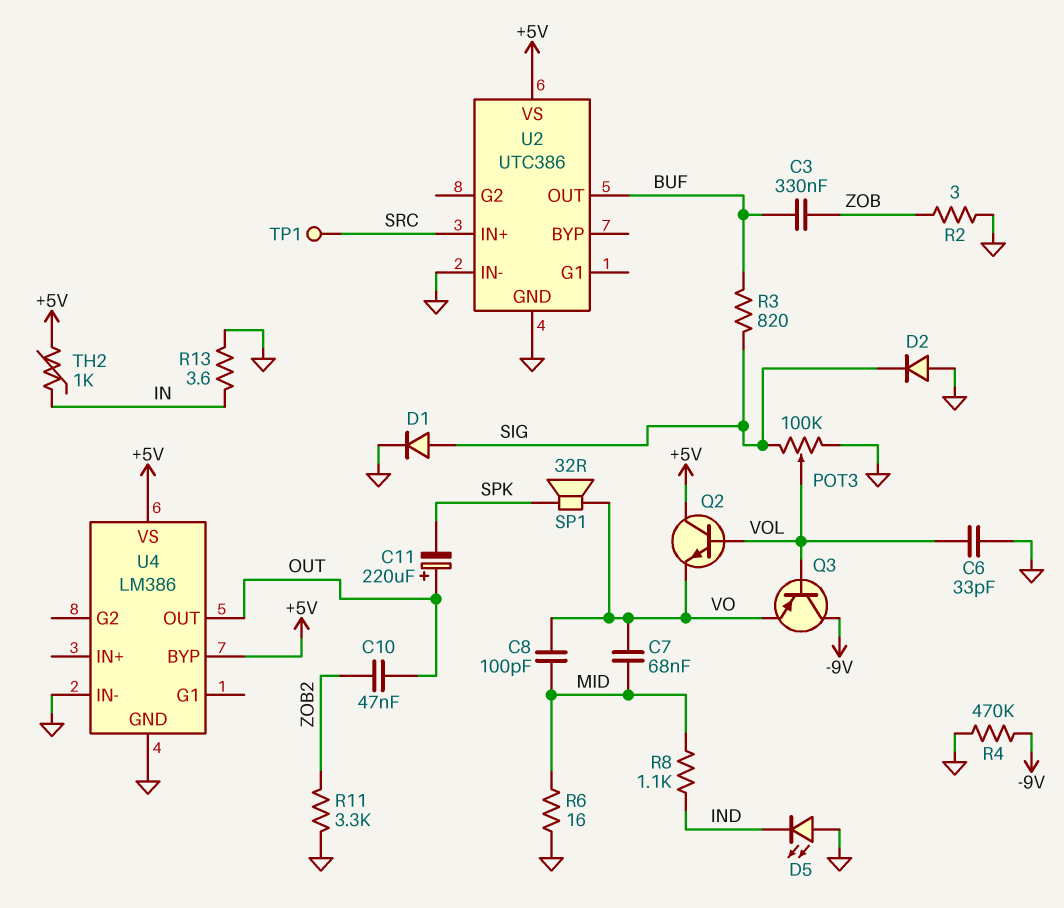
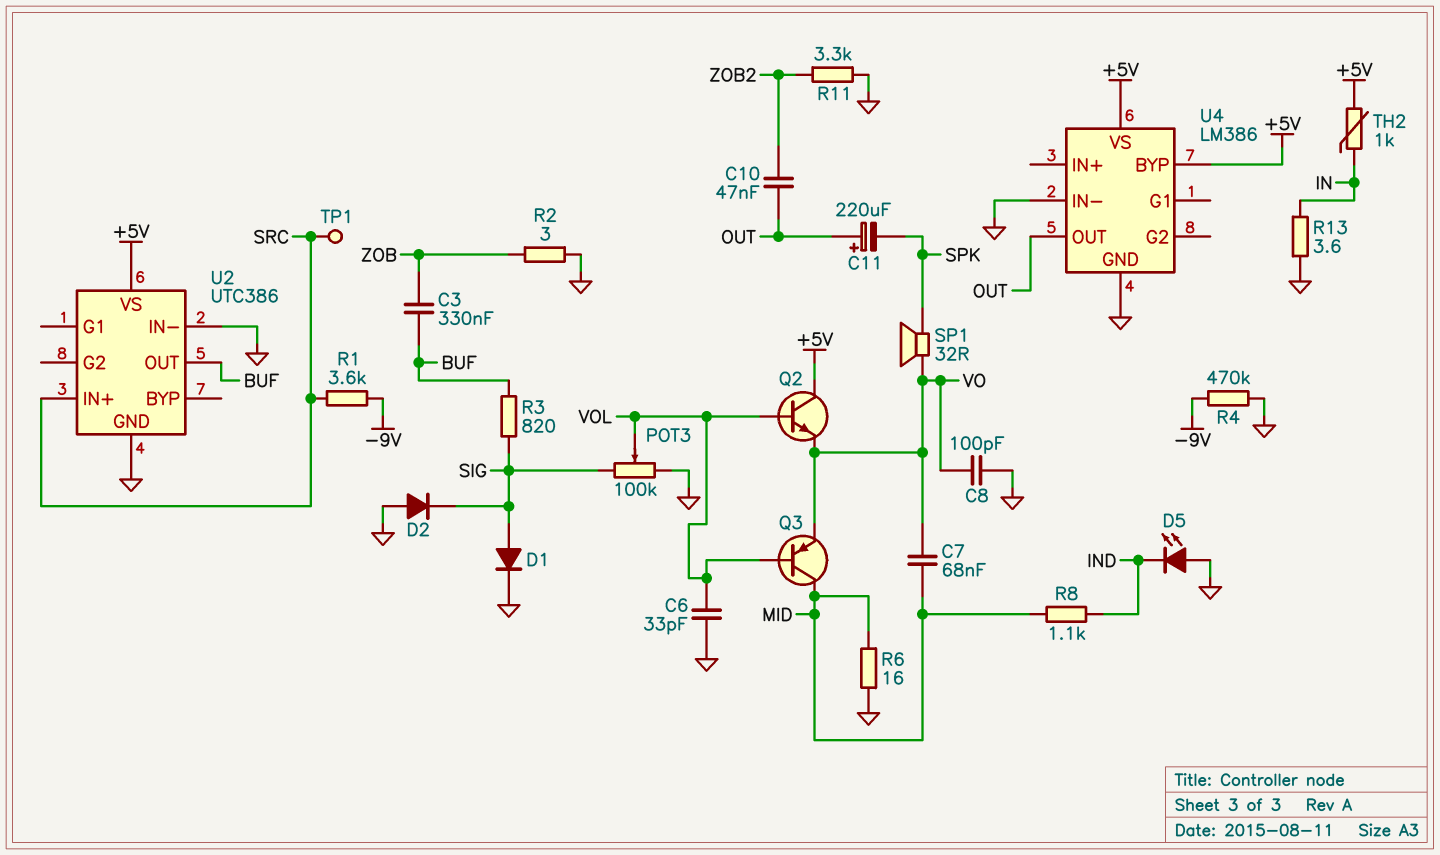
C8: 100pF (MID, VO) -> 100pF (GND, VO)
Q3: PNP (B VOL, C -9V, E VO) -> PNP (B VOL, C MID, E VO)
R1: none -> 3.6k (-9V, SRC)

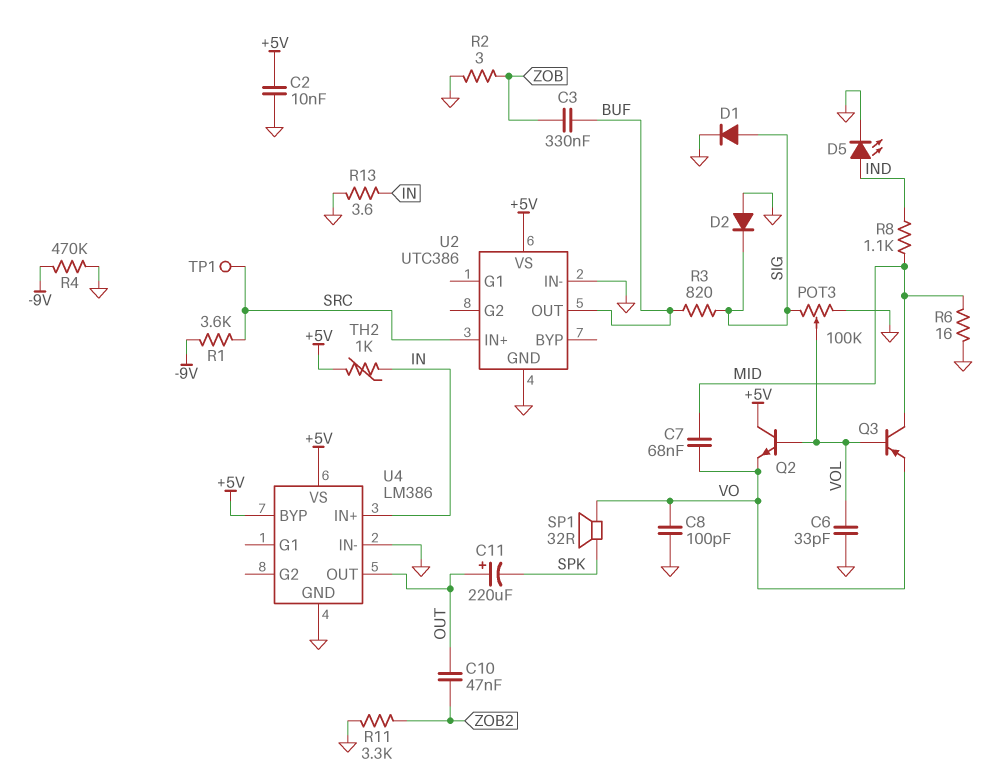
C2: none -> 10nF (+5V, GND)
D5: LED (A GND, K IND) -> LED (A IND, K GND)
U4 pin IN+: none -> IN

